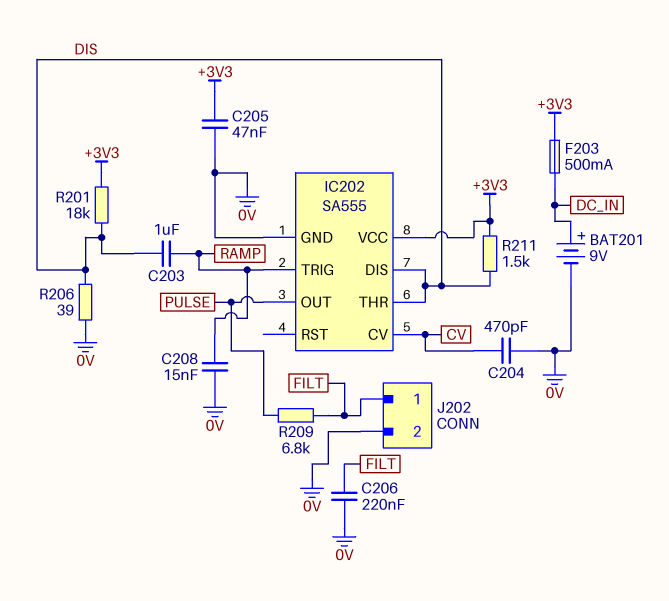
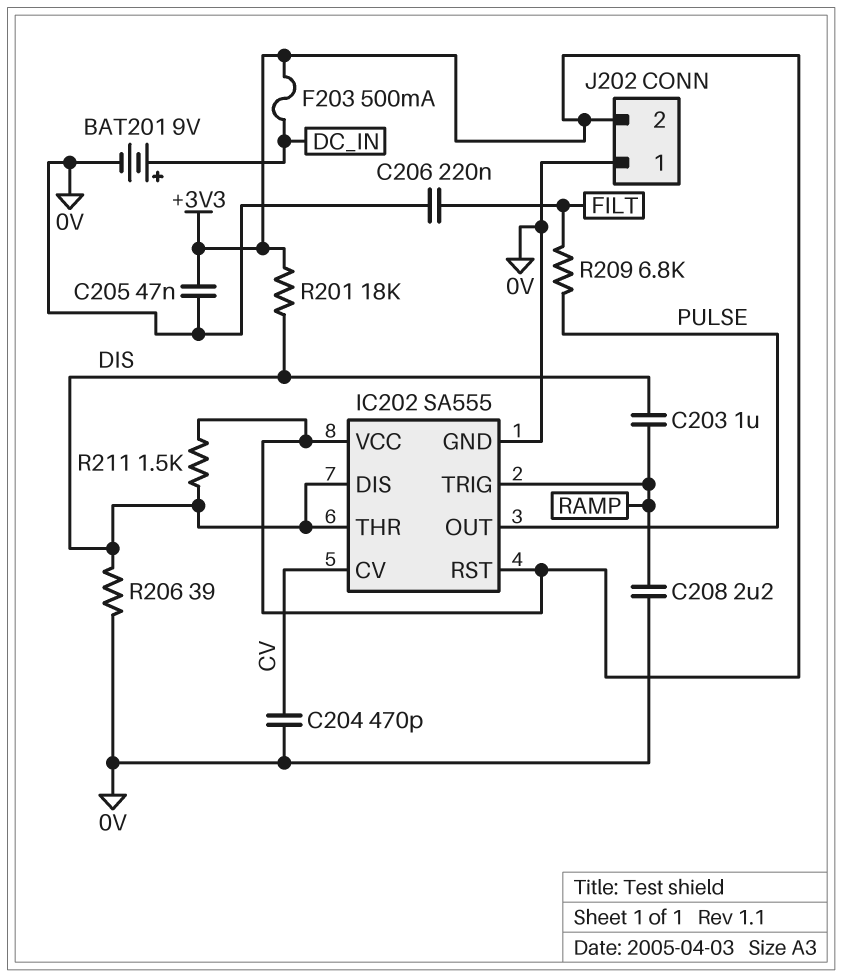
C208: 15nF (0V, RAMP) -> 2.2uF (0V, RAMP)
IC202 pin RST: none -> +3V3
J202 pin 1: FILT -> 0V
J202 pin 2: 0V -> +3V3

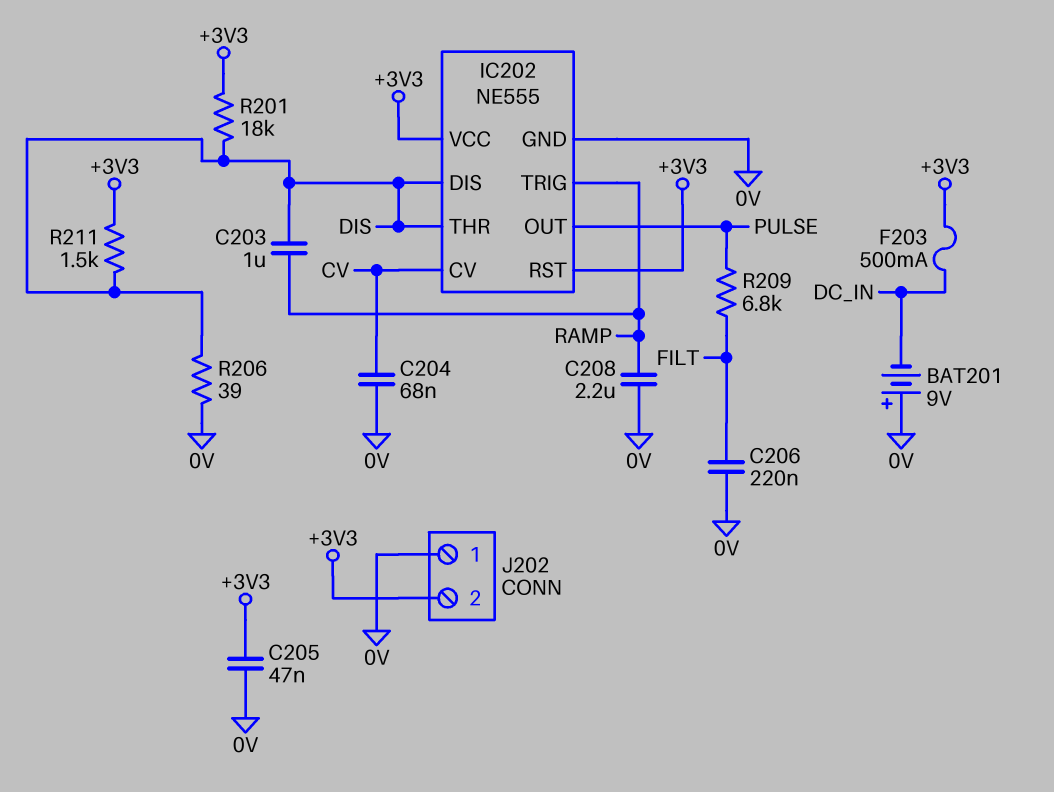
BAT201: 9V (plus DC_IN, minus 0V) -> 9V (plus 0V, minus DC_IN)
C204: 470pF (0V, CV) -> 68nF (0V, CV)
IC202: SA555 -> NE555

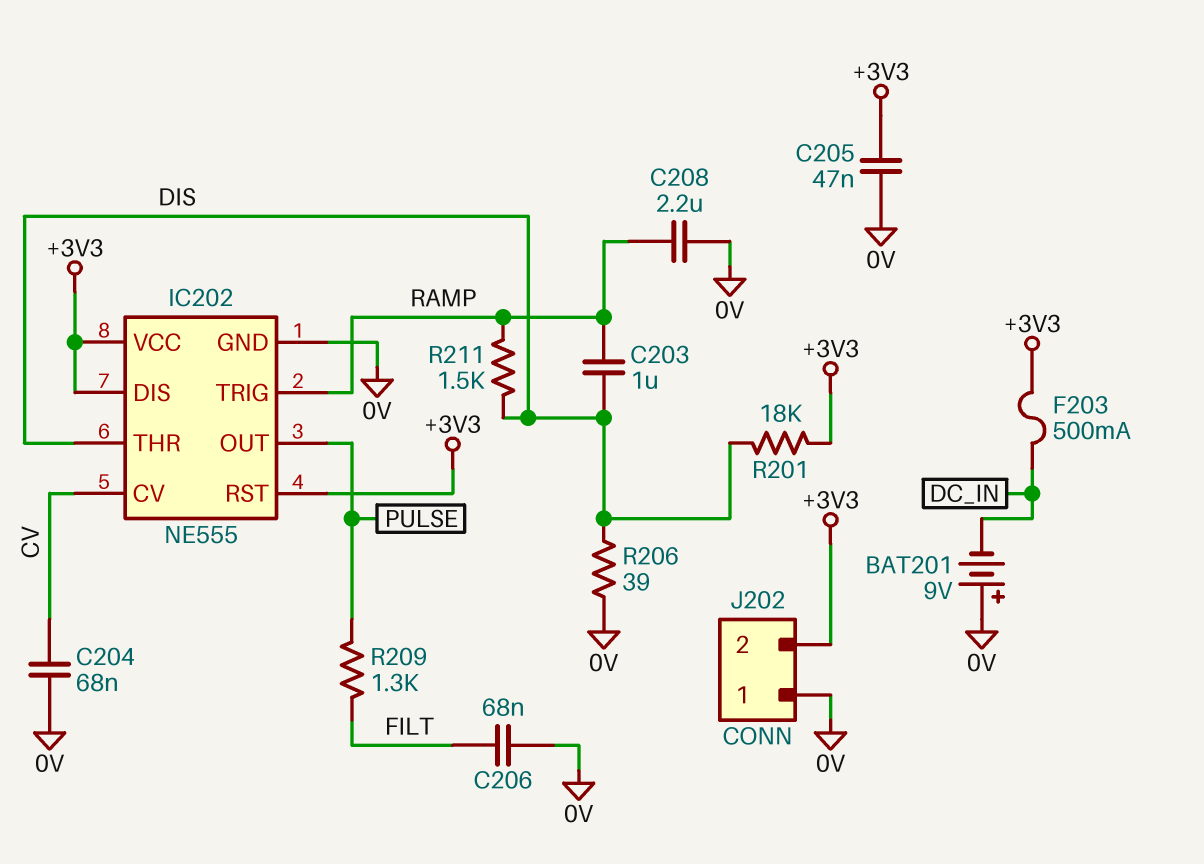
C206: 220nF (0V, FILT) -> 68nF (0V, FILT)
IC202 pin DIS: DIS -> +3V3
R209: 6.8k (FILT, PULSE) -> 1.3k (FILT, PULSE)
R211: 1.5k (+3V3, DIS) -> 1.5k (DIS, RAMP)

